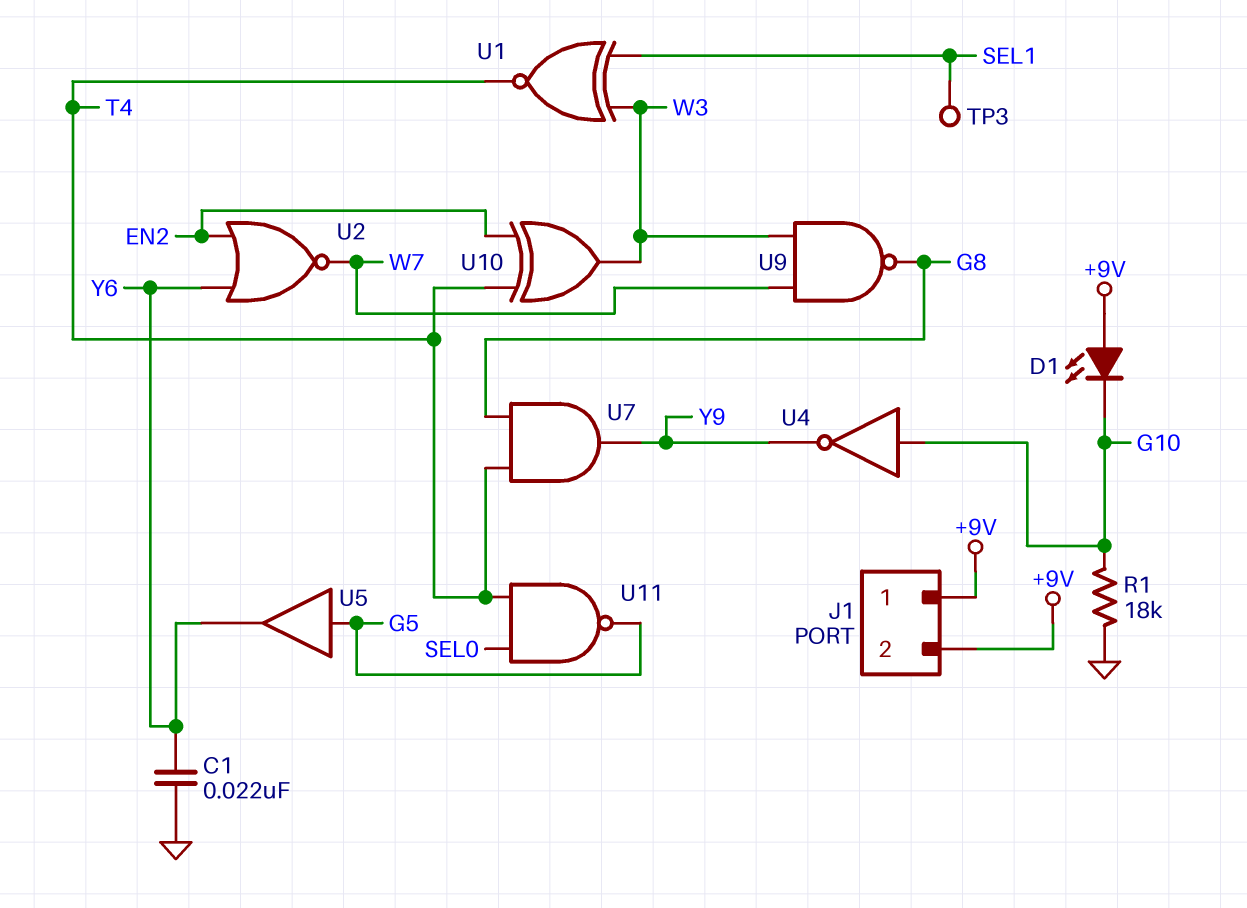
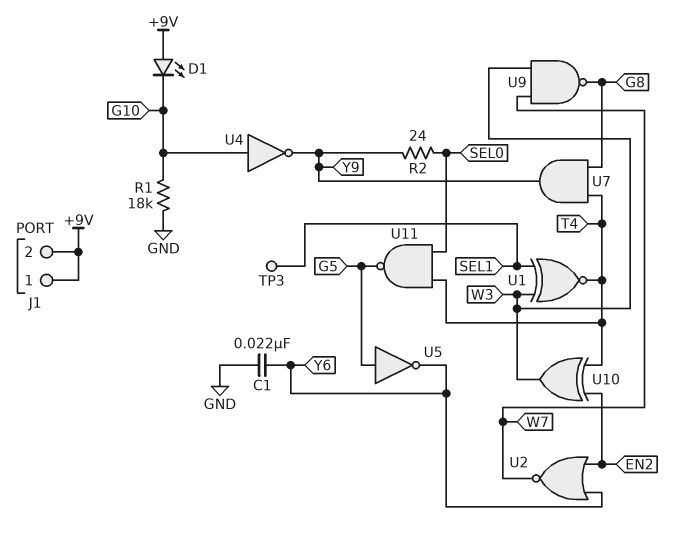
R2: none -> 24 (SEL0, Y9)
U5: buffer (in G5, out Y6) -> NOT (in G5, out Y6)

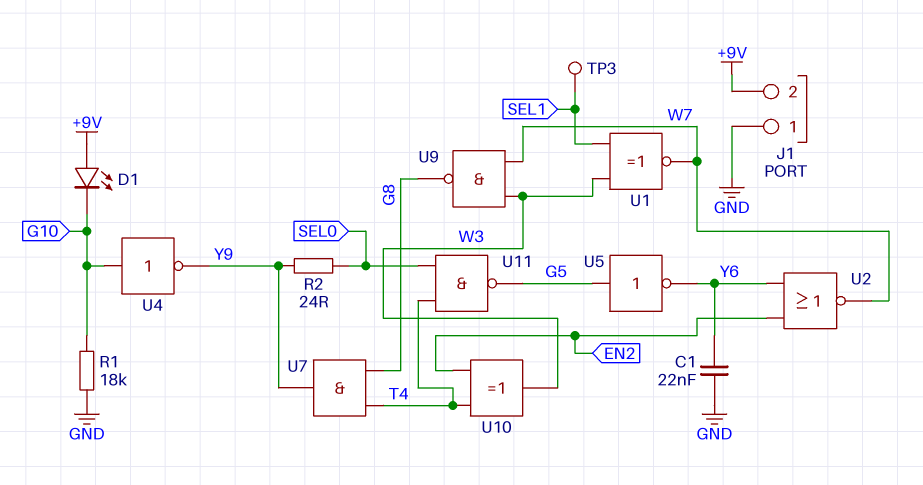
J1 pin 1: +9V -> GND
U1: XNOR (in SEL1, in W3, out T4) -> XNOR (in SEL1, in W3, out W7)

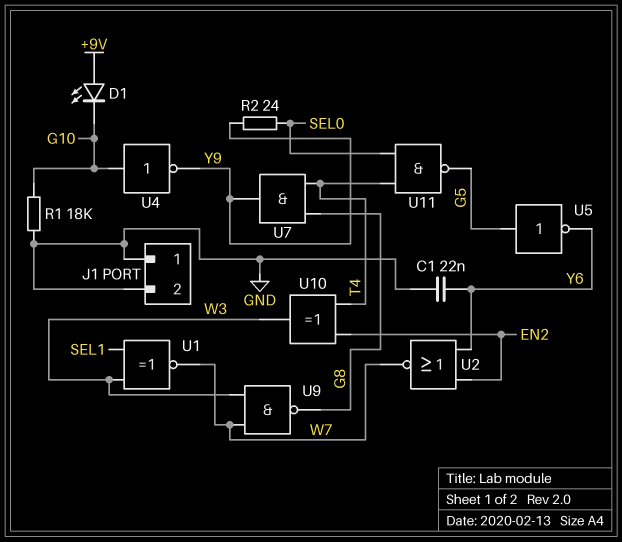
J1 pin 2: +9V -> GND
TP3: test point (SEL1) -> none

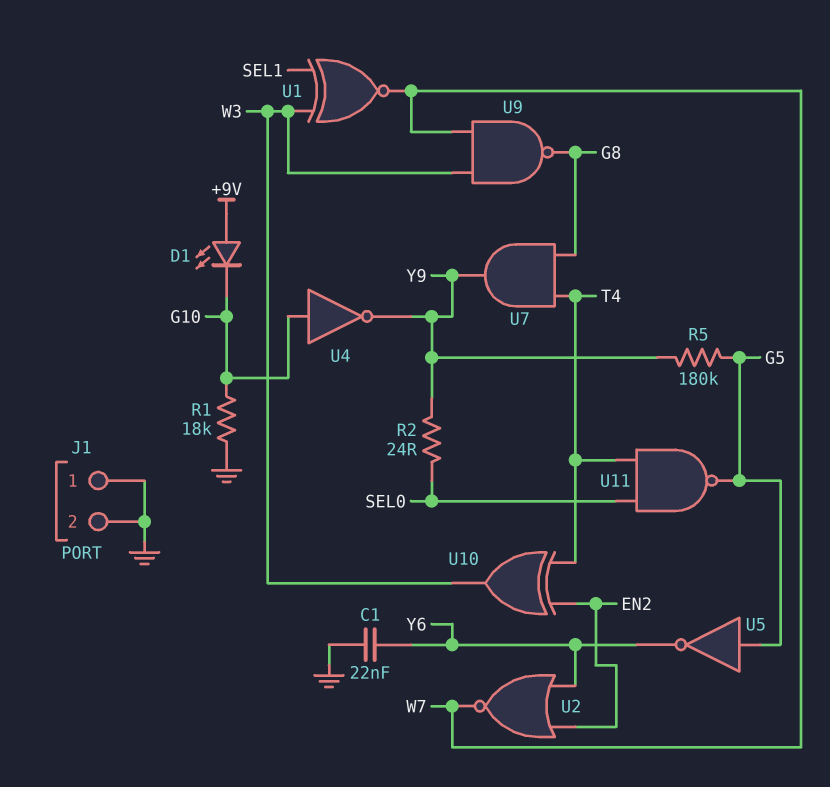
R5: none -> 180k (G5, Y9)

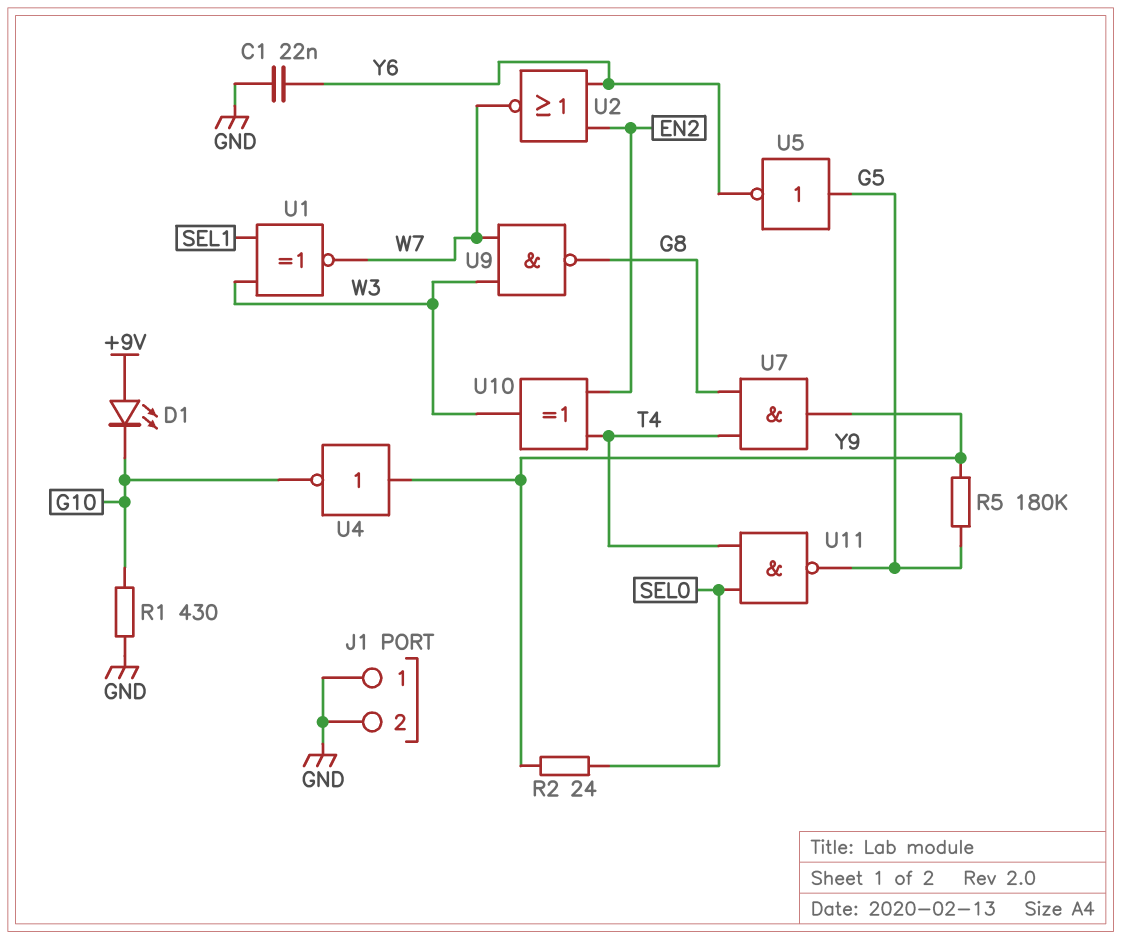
R1: 18k (G10, GND) -> 430 (G10, GND)
U4: NOT (in G10, out Y9) -> NOT (in Y9, out G10)

